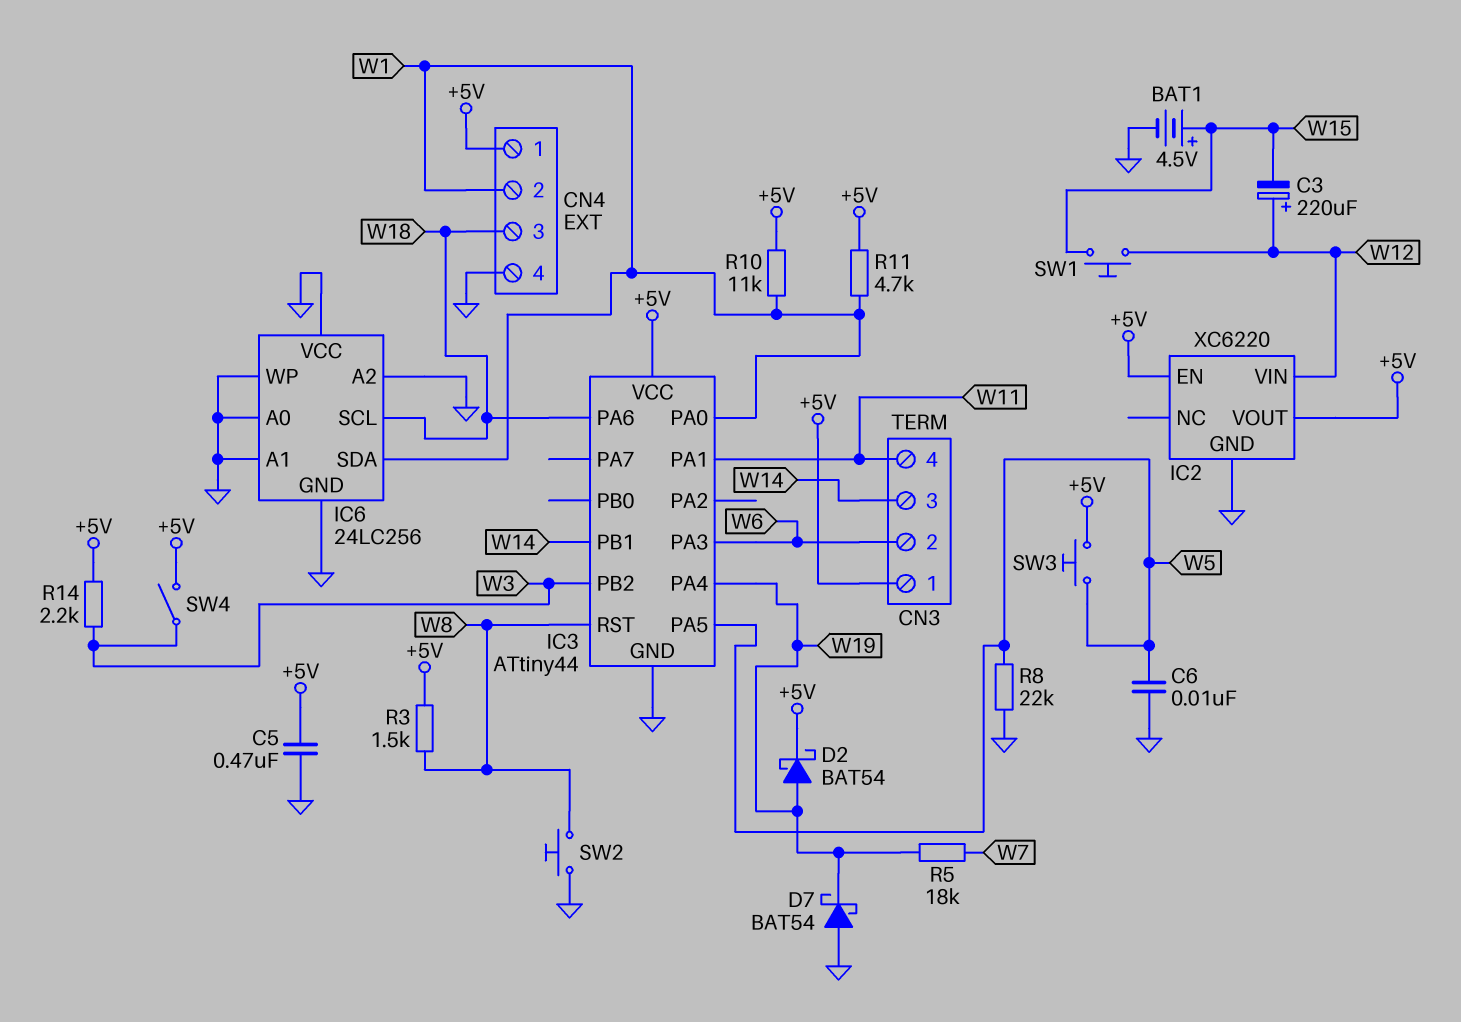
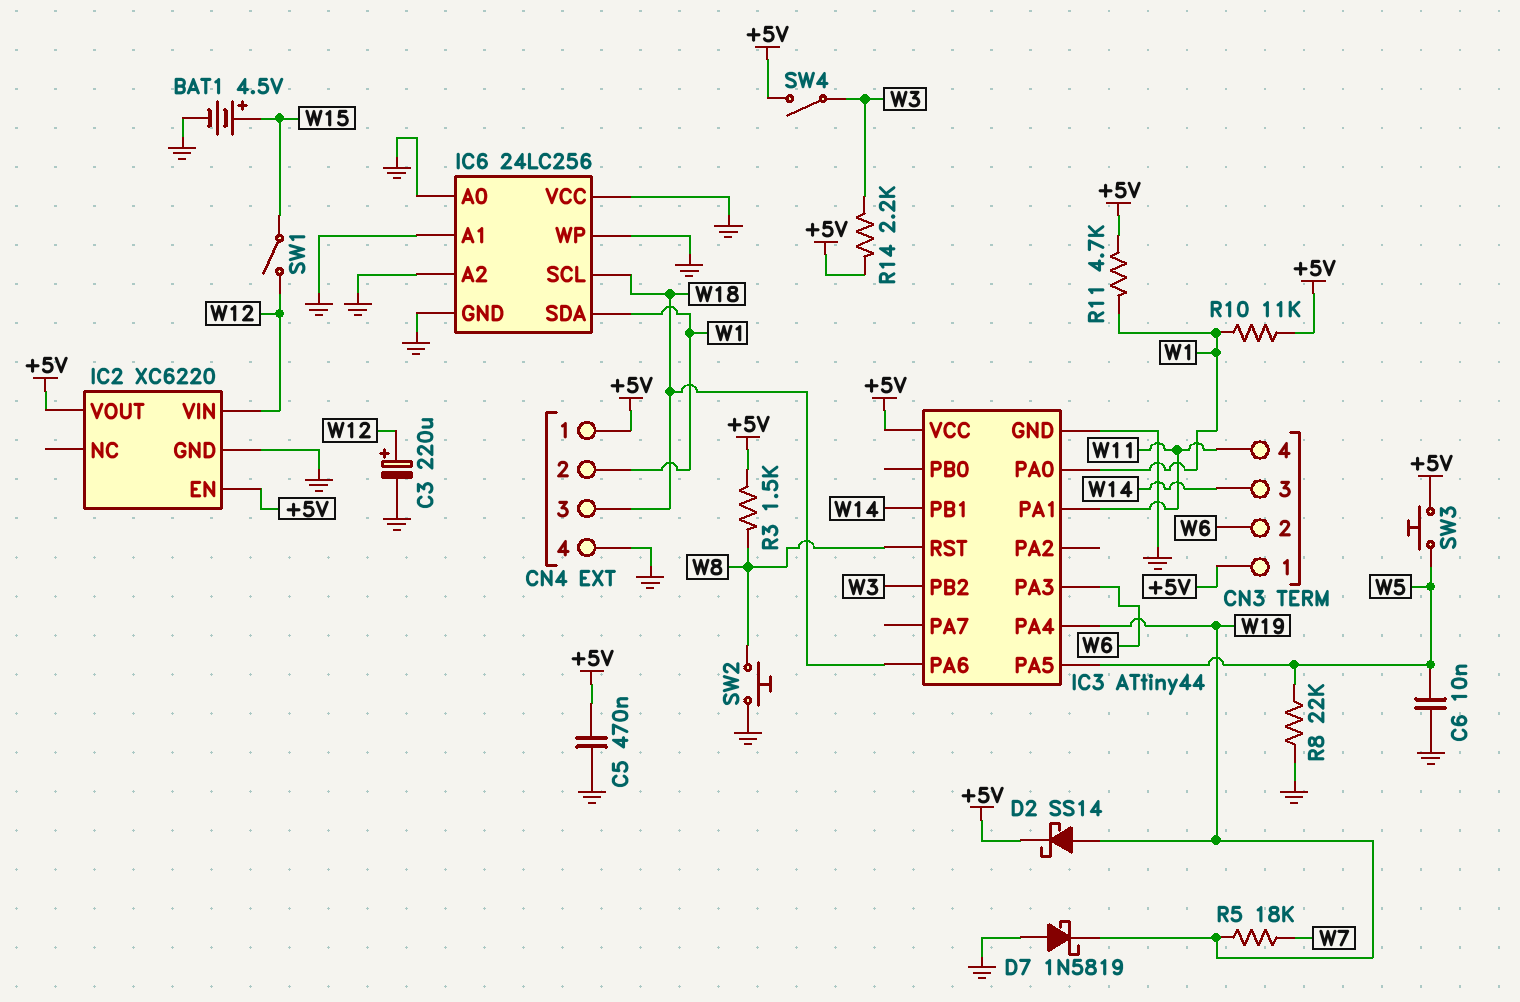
C3: 220uF (plus W12, minus W15) -> 220uF (plus W12, minus GND)
D2: schottky BAT54 (A W19, K +5V) -> schottky SS14 (A W19, K +5V)
D7: schottky BAT54 (A GND, K W19) -> schottky 1N5819 (A GND, K W19)
SW1: button (W12, W15) -> switch (W12, W15)

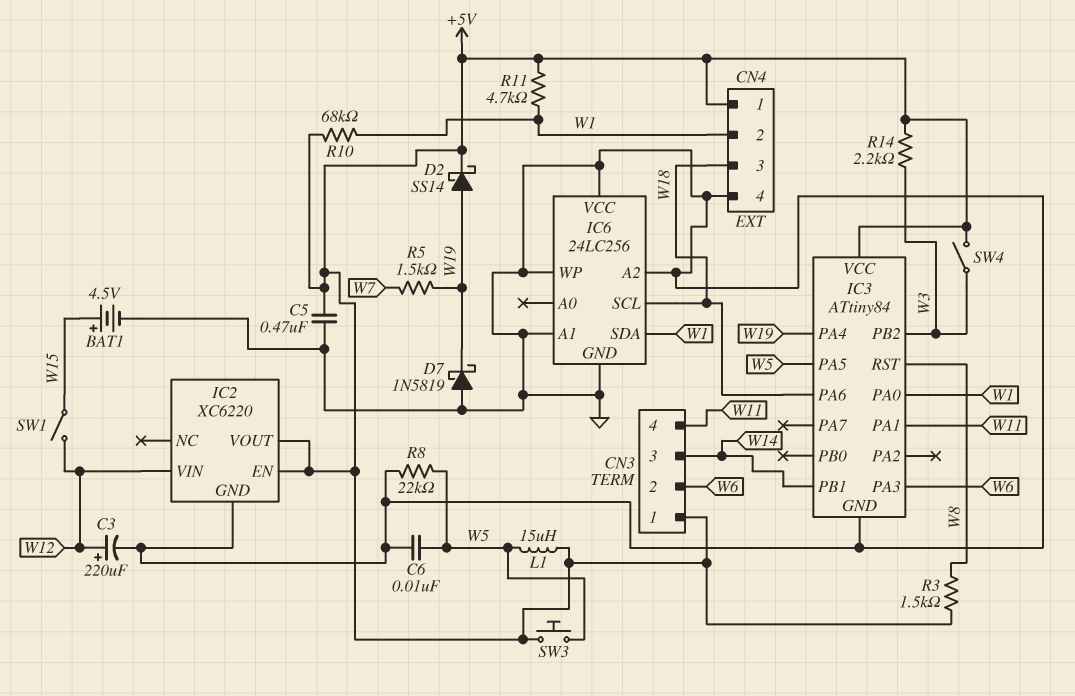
IC3: ATtiny44 -> ATtiny84
IC6 pin A0: GND -> none
L1: none -> 15uH (+5V, W5)
R5: 18k (W7, W19) -> 1.5k (W7, W19)
R10: 11k (+5V, W1) -> 68k (+5V, W1)
SW2: button (GND, W8) -> none

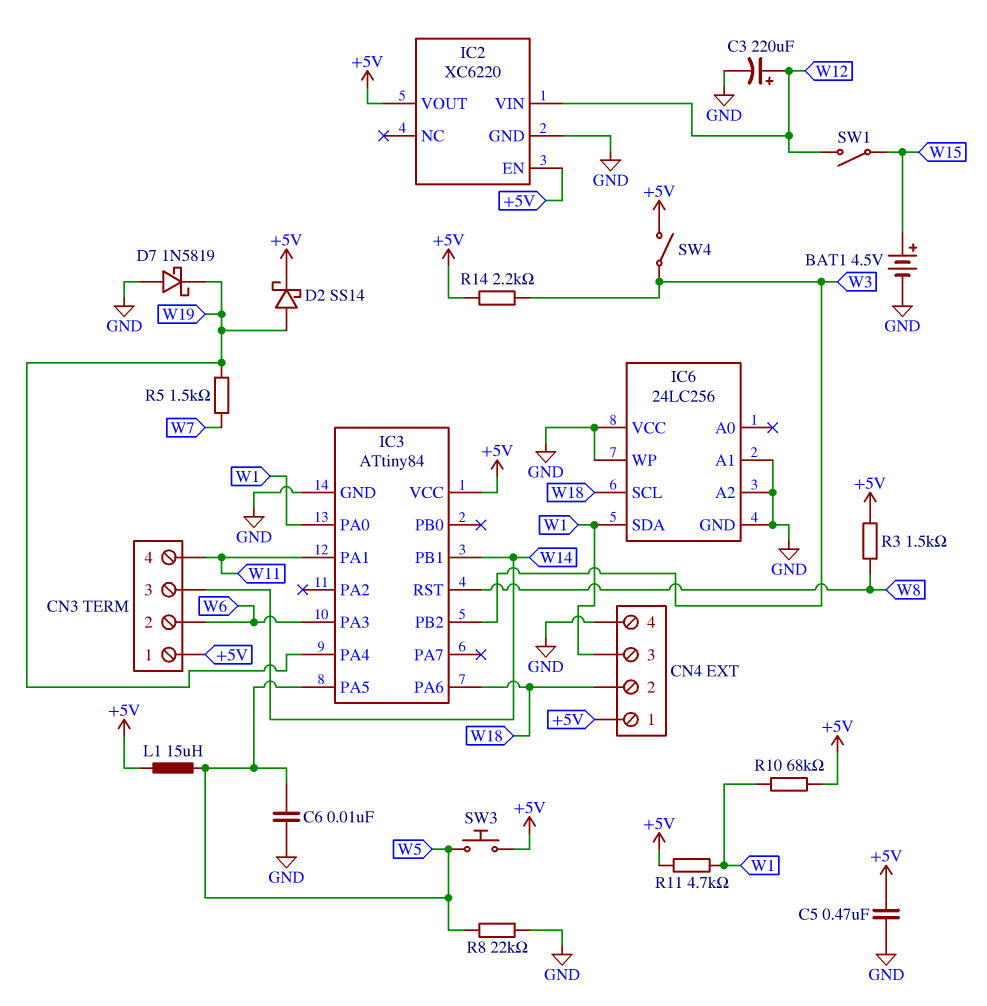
CN4 pin 2: W1 -> W18
CN4 pin 3: W18 -> W1

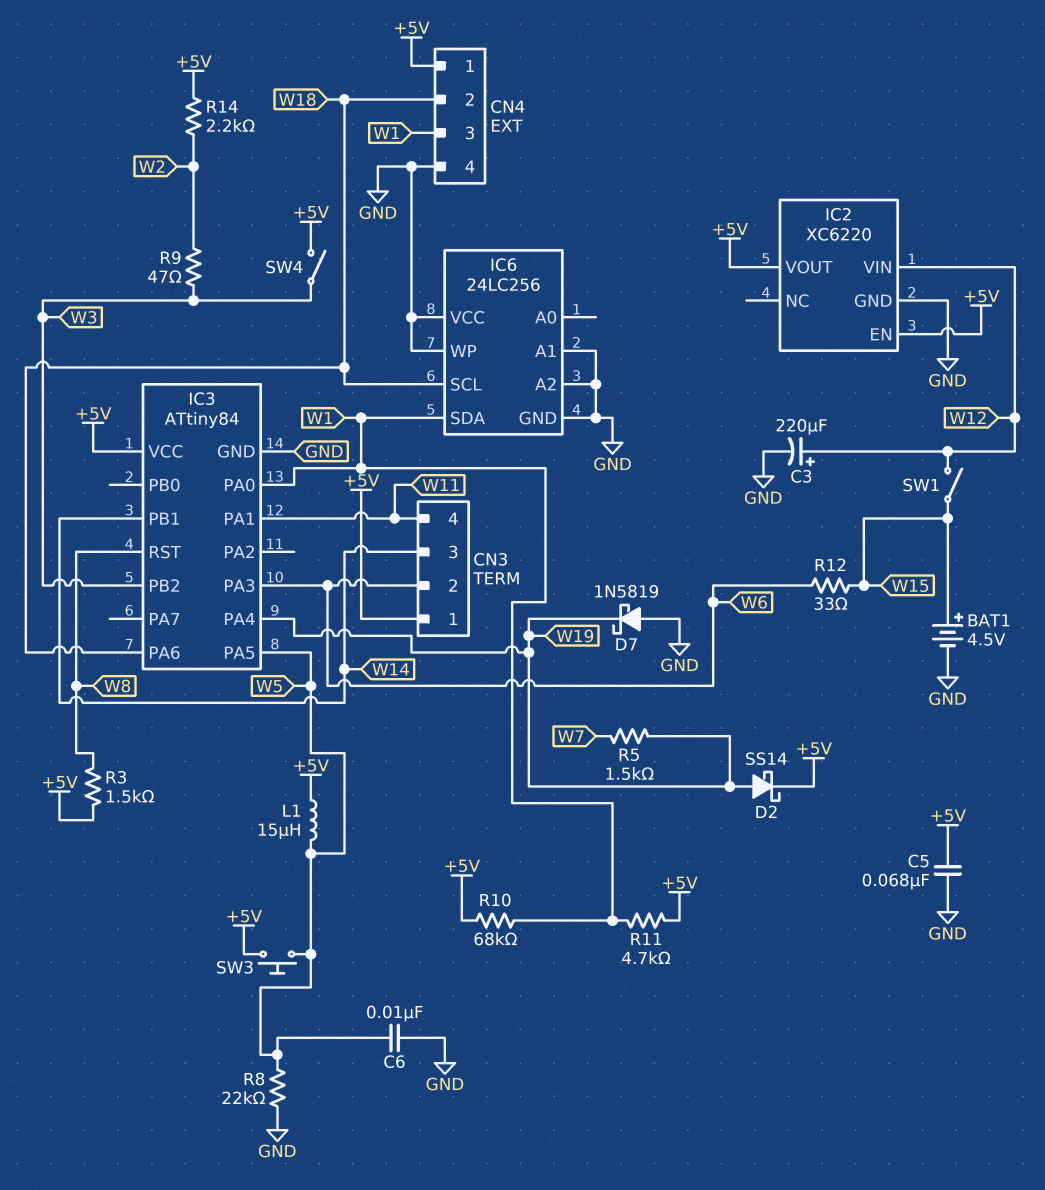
C5: 470nF (+5V, GND) -> 68nF (+5V, GND)
R9: none -> 47 (W2, W3)
R12: none -> 33 (W6, W15)
R14: 2.2k (+5V, W3) -> 2.2k (+5V, W2)

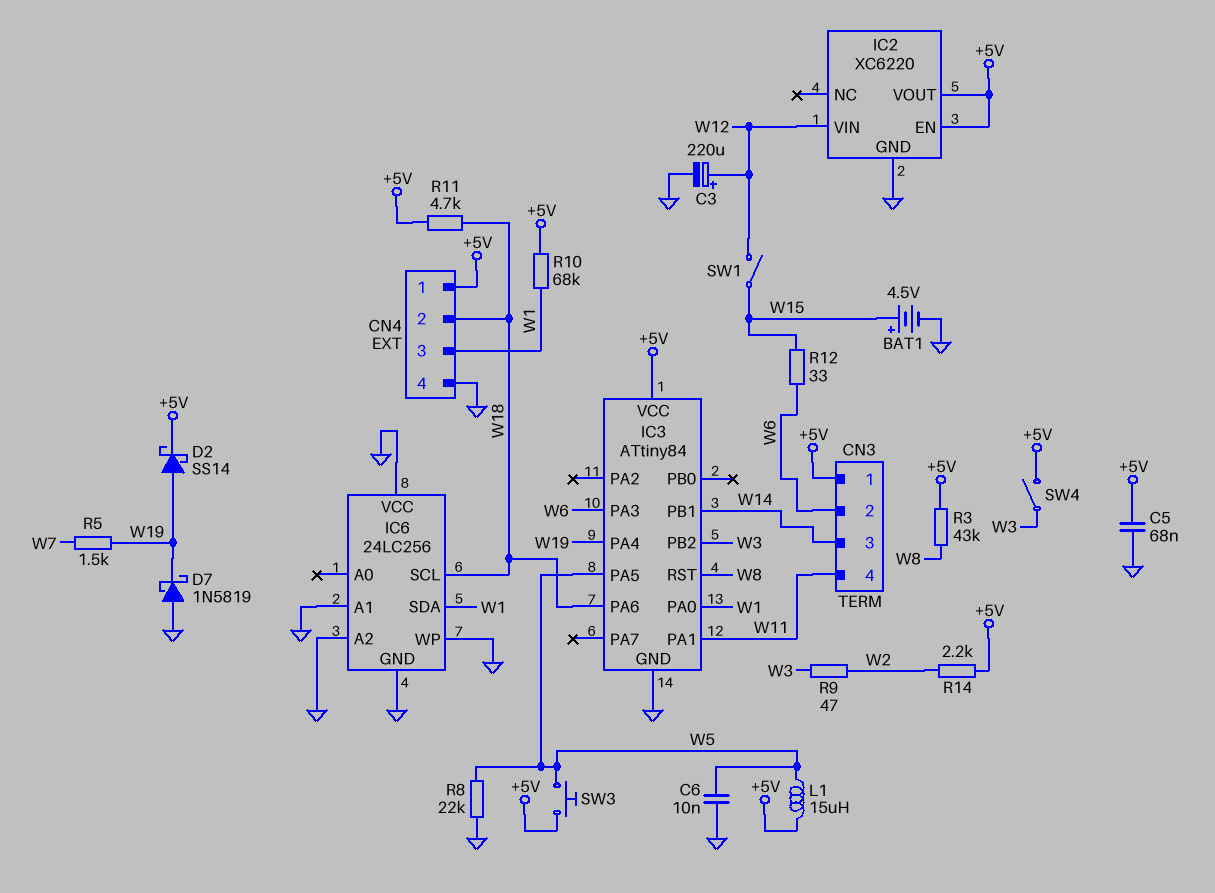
R3: 1.5k (+5V, W8) -> 43k (+5V, W8)
R11: 4.7k (+5V, W1) -> 4.7k (+5V, W18)

